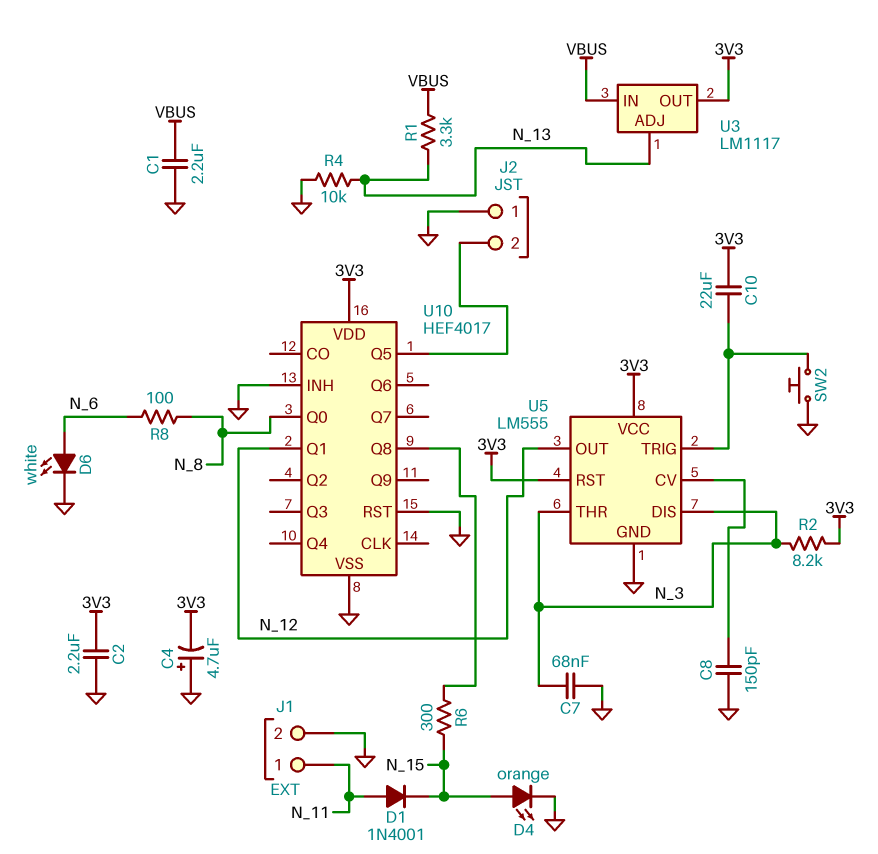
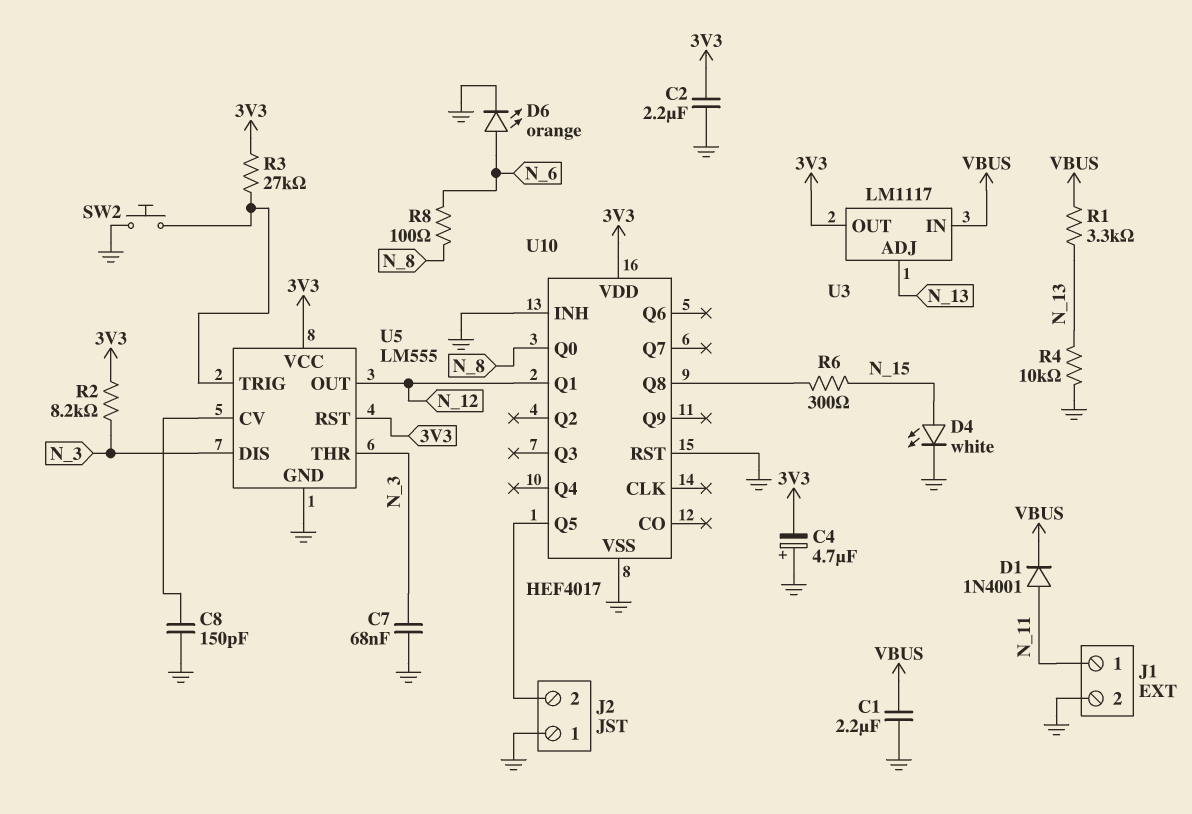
C10: 22uF (3V3, U5/TRIG) -> none
D1: diode 1N4001 (A N_11, K N_15) -> diode 1N4001 (A N_11, K VBUS)
D4: LED orange (A N_15, K GND) -> LED white (A N_15, K GND)
D6: LED white (A N_6, K GND) -> LED orange (A N_6, K GND)
R3: none -> 27k (3V3, U5/TRIG)

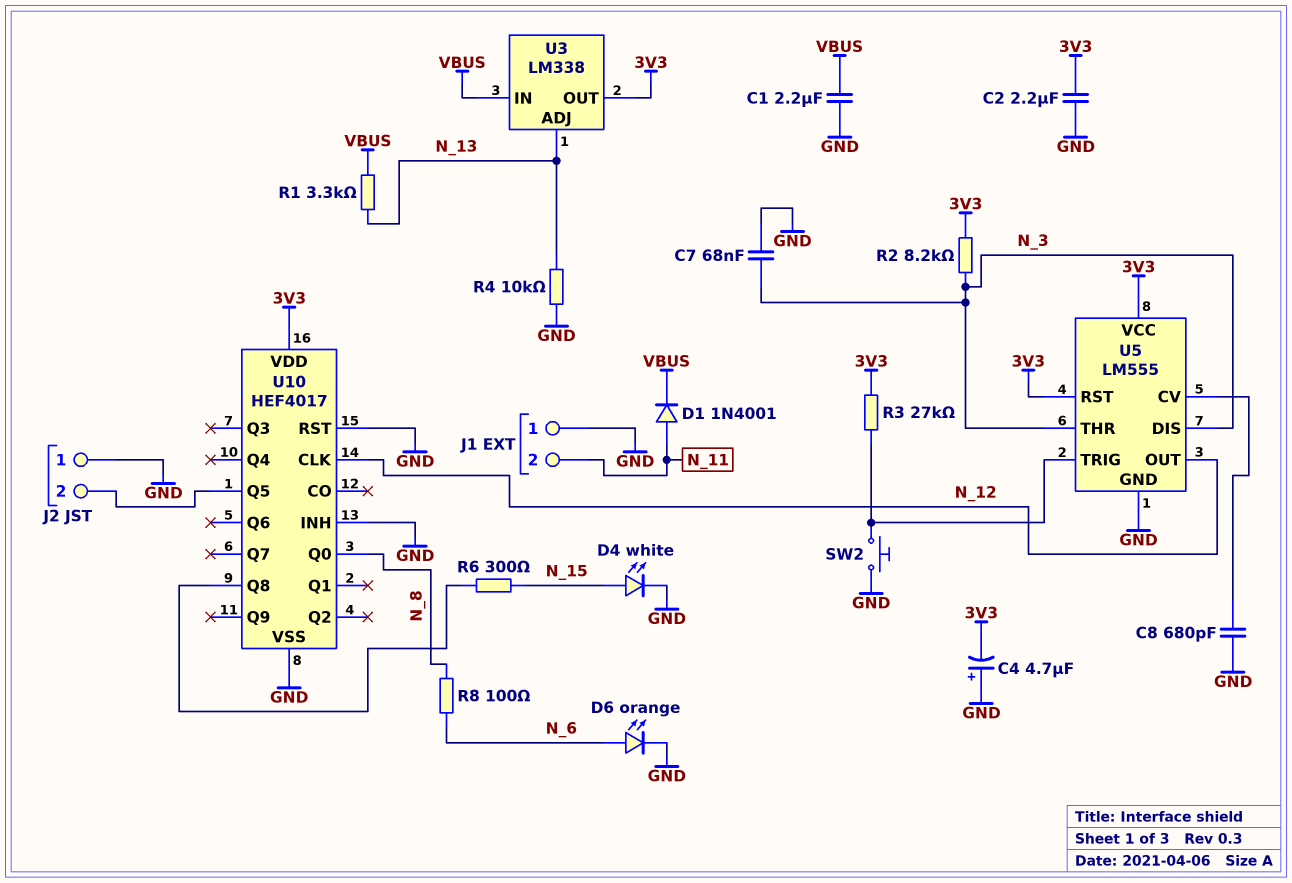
C8: 150pF (GND, U5/CV) -> 680pF (GND, U5/CV)
J1 pin 1: N_11 -> GND
J1 pin 2: GND -> N_11
U3: LM1117 -> LM338
U10 pin CLK: none -> N_12
U10 pin Q1: N_12 -> none

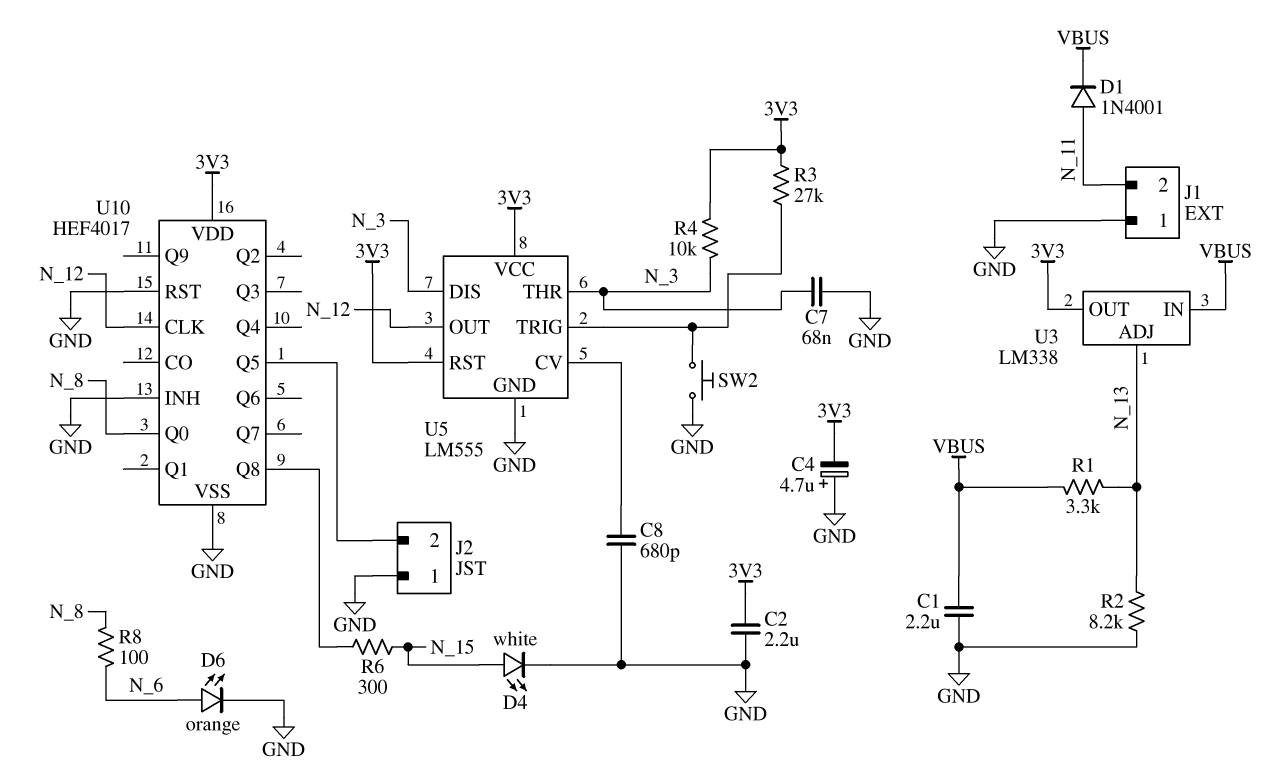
R2: 8.2k (3V3, N_3) -> 8.2k (GND, N_13)
R4: 10k (GND, N_13) -> 10k (3V3, N_3)

